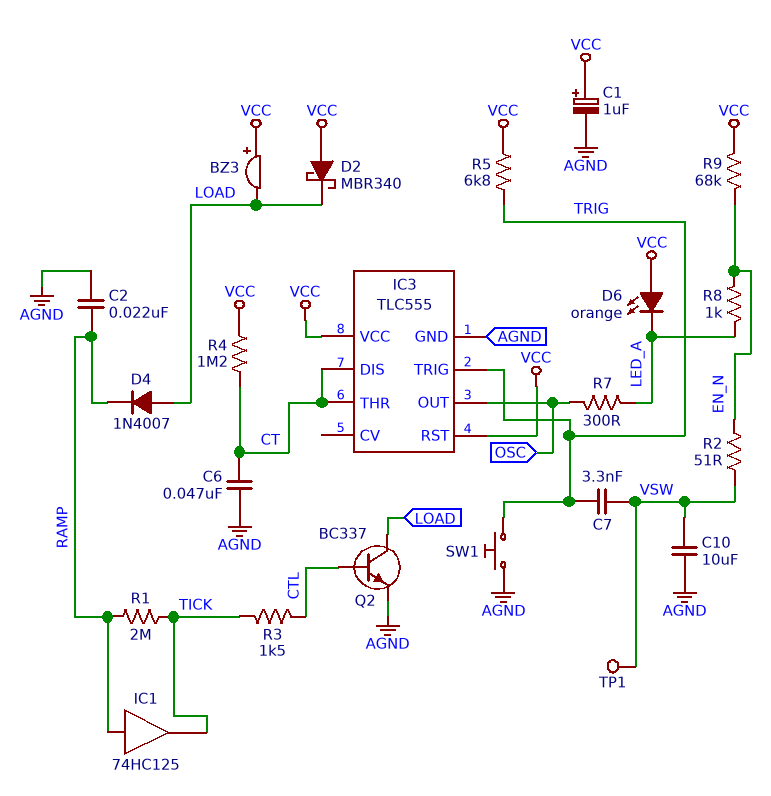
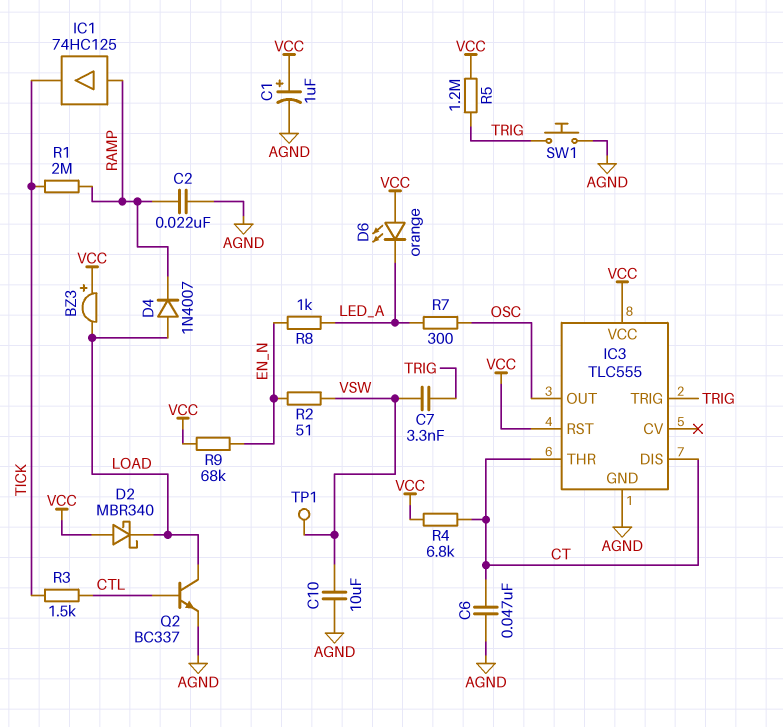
R4: 1.2M (CT, VCC) -> 6.8k (CT, VCC)
R5: 6.8k (TRIG, VCC) -> 1.2M (TRIG, VCC)

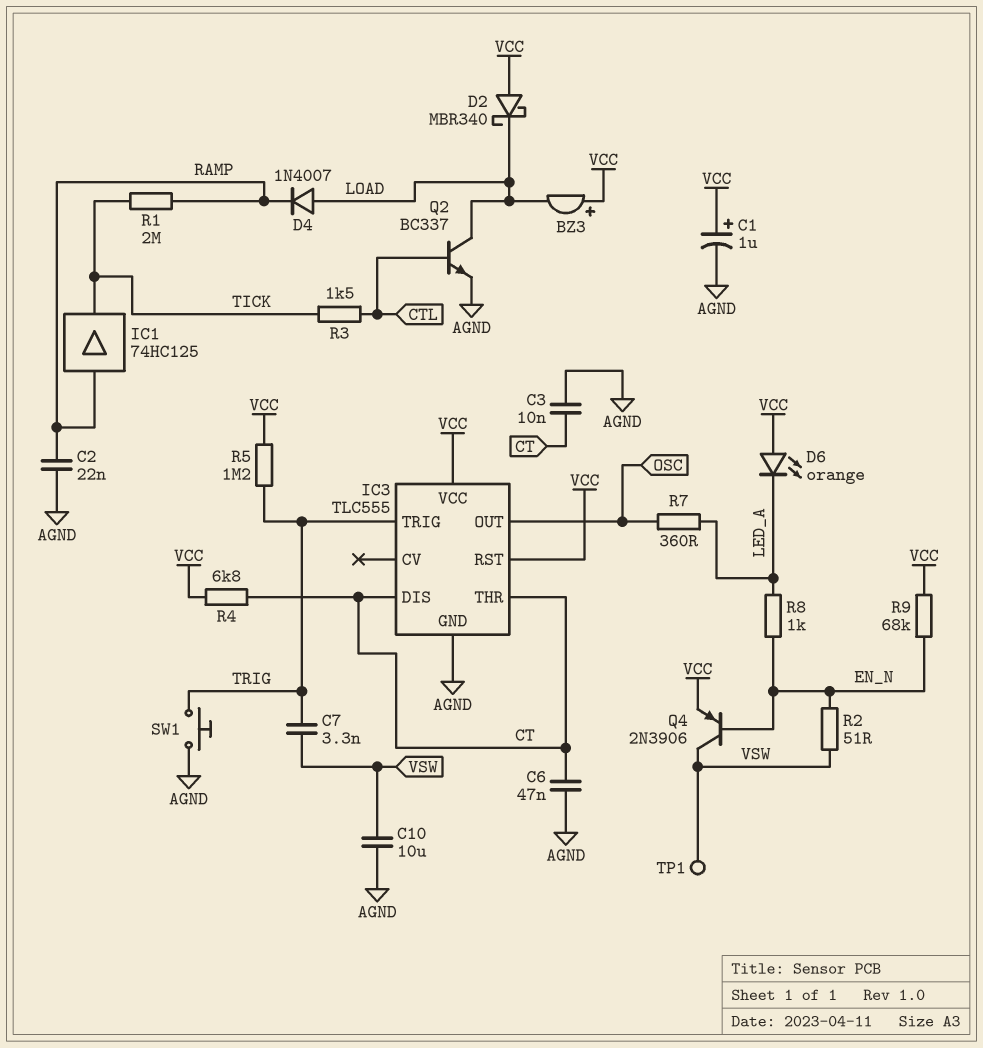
C3: none -> 10nF (AGND, CT)
Q4: none -> PNP 2N3906 (B EN_N, C VSW, E VCC)
R7: 300 (LED_A, OSC) -> 360 (LED_A, OSC)

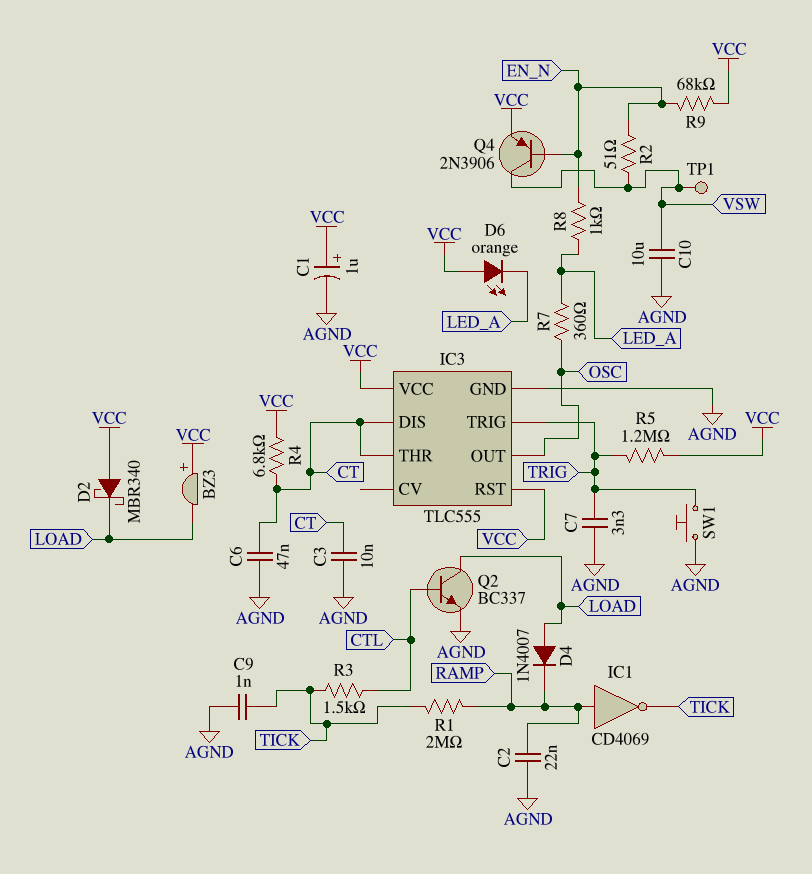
C7: 3.3nF (TRIG, VSW) -> 3.3nF (AGND, TRIG)
C9: none -> 1nF (AGND, TICK)
IC1: buffer 74HC125 (in RAMP, out TICK) -> NOT CD4069 (in RAMP, out TICK)

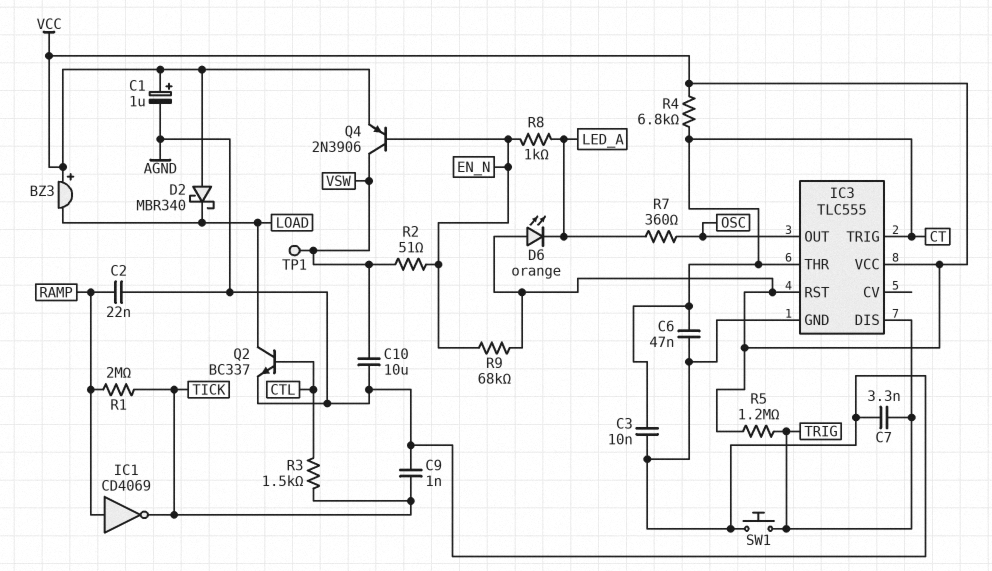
D4: diode 1N4007 (A LOAD, K RAMP) -> none
IC3 pin DIS: CT -> TRIG
IC3 pin TRIG: TRIG -> CT

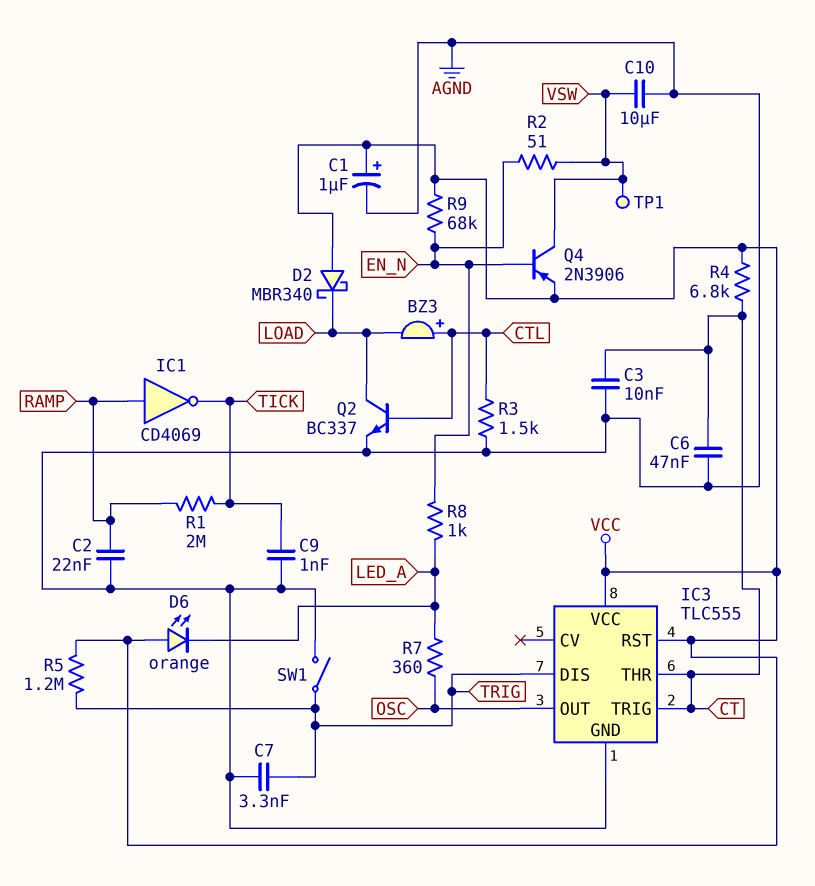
BZ3: buzzer (plus VCC, minus LOAD) -> buzzer (plus CTL, minus LOAD)
R3: 1.5k (CTL, TICK) -> 1.5k (AGND, CTL)
SW1: button (AGND, TRIG) -> switch (AGND, TRIG)

